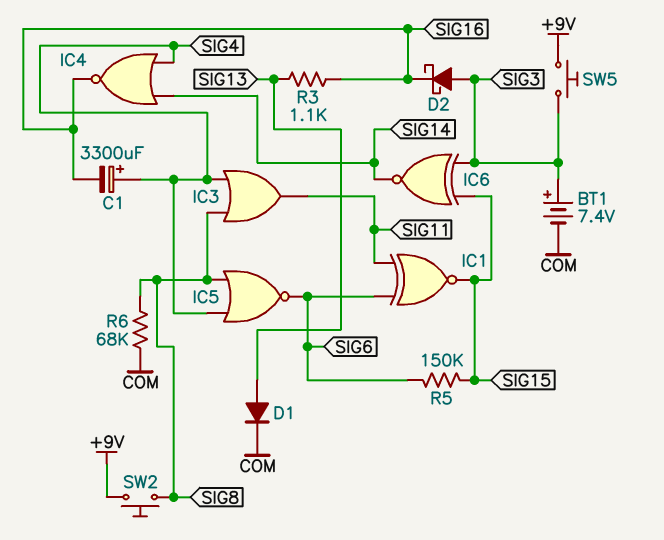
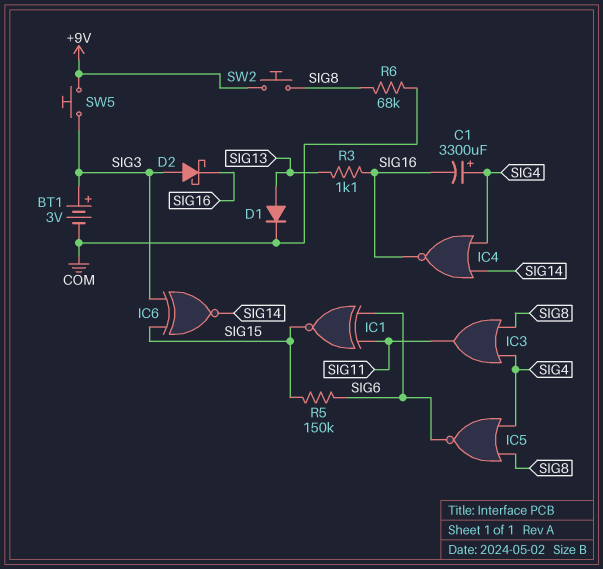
BT1: 7.4V (plus SIG3, minus COM) -> 3V (plus SIG3, minus COM)

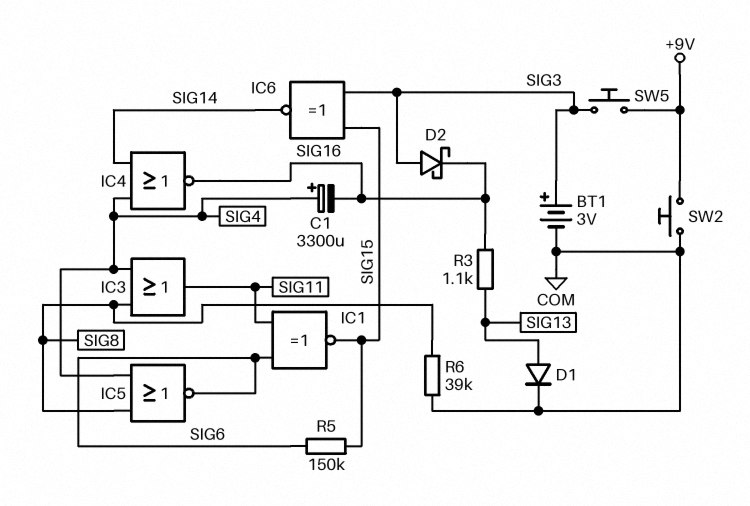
R6: 68k (COM, SIG8) -> 39k (COM, SIG8)
SW2: button (+9V, SIG8) -> button (+9V, COM)

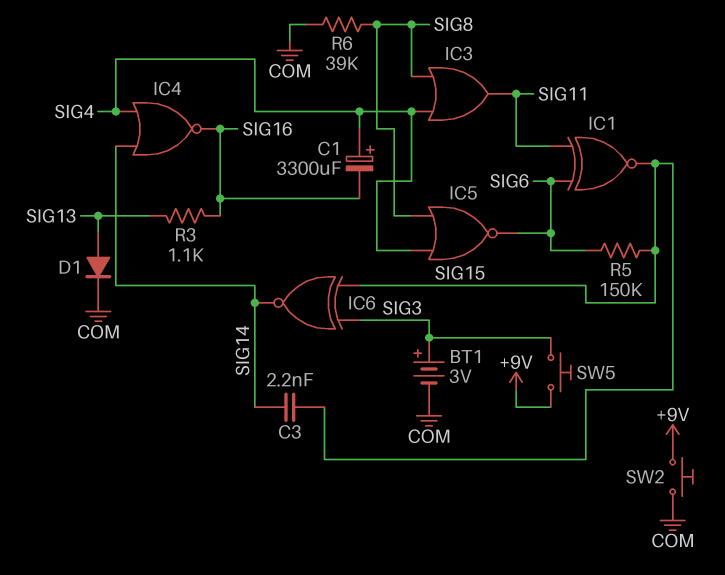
C3: none -> 2.2nF (SIG14, SIG15)
D2: schottky (A SIG3, K SIG16) -> none

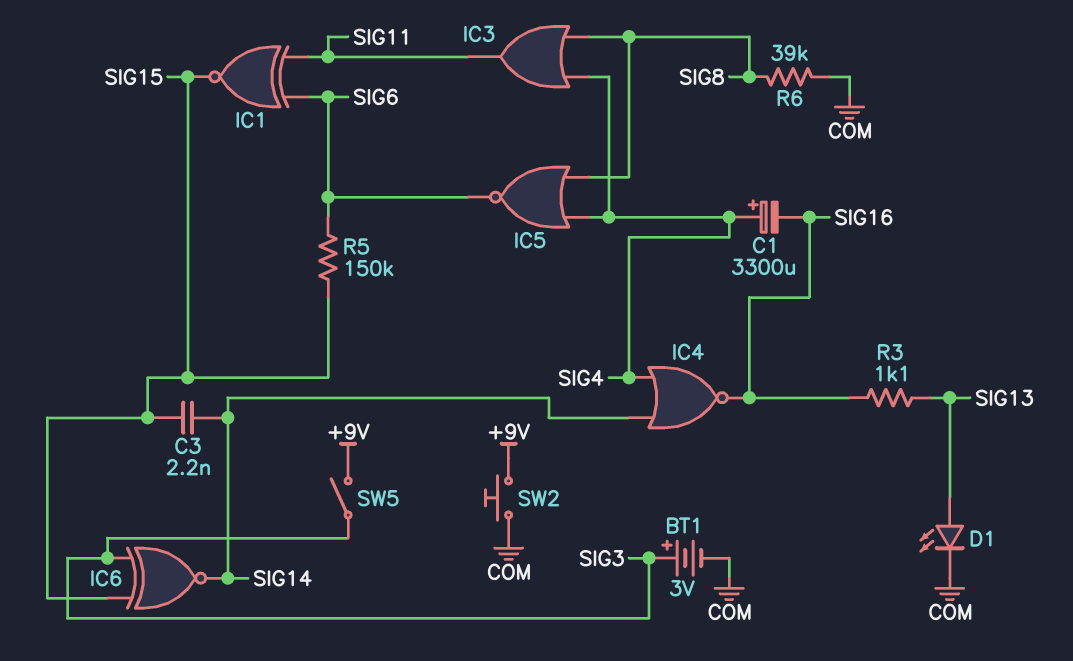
D1: diode (A SIG13, K COM) -> LED (A SIG13, K COM)
SW5: button (+9V, SIG3) -> switch (+9V, SIG3)

